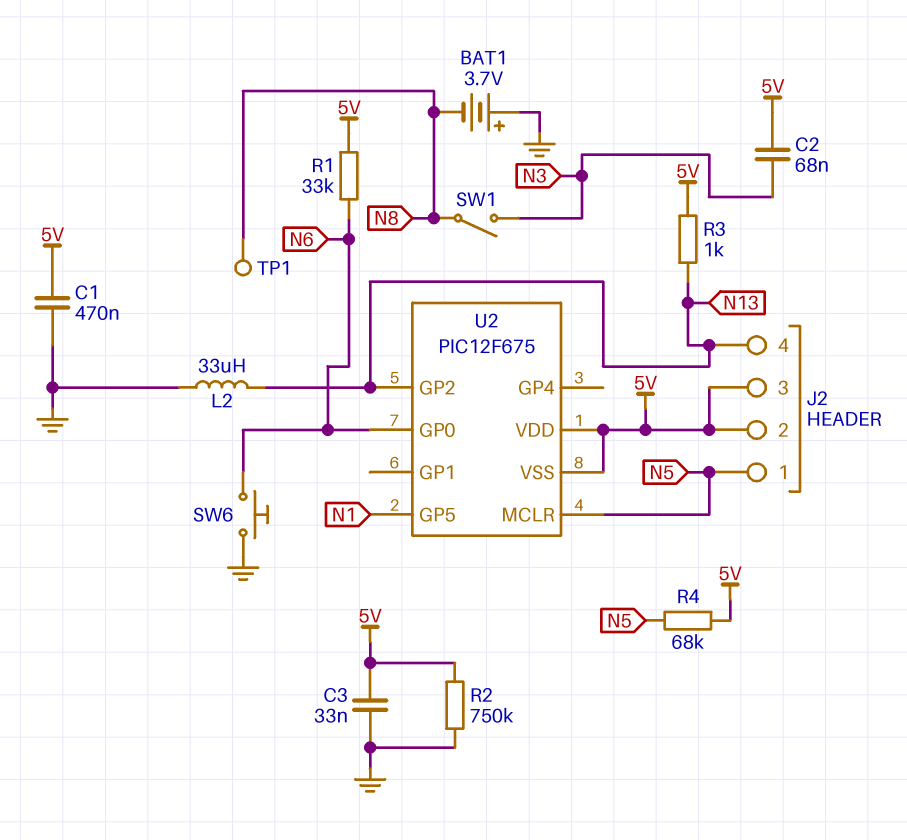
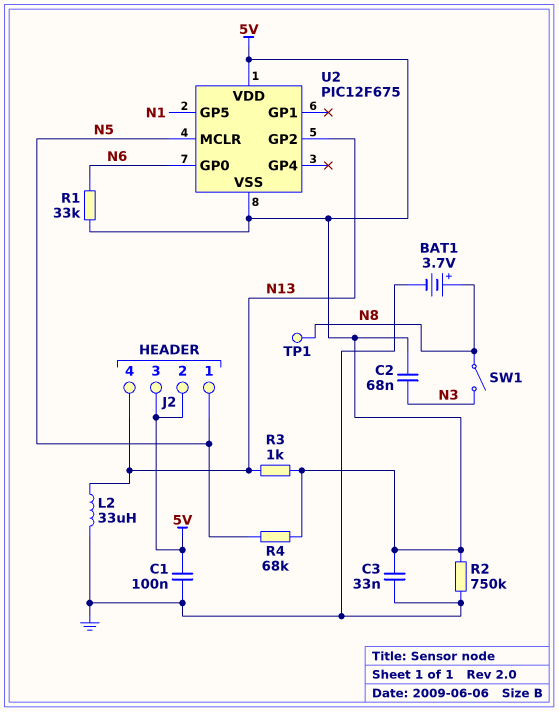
BAT1: 3.7V (plus GND, minus N8) -> 3.7V (plus N8, minus GND)
C1: 470nF (5V, GND) -> 100nF (5V, GND)
SW6: button (GND, N6) -> none

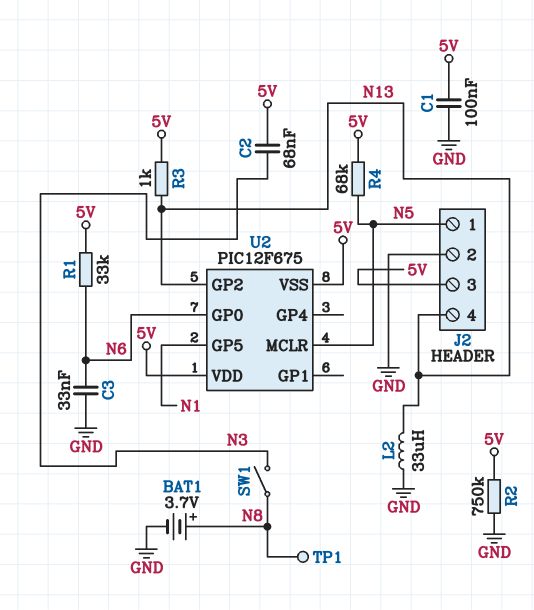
C3: 33nF (5V, GND) -> 33nF (GND, N6)
J2 pin 2: 5V -> GND

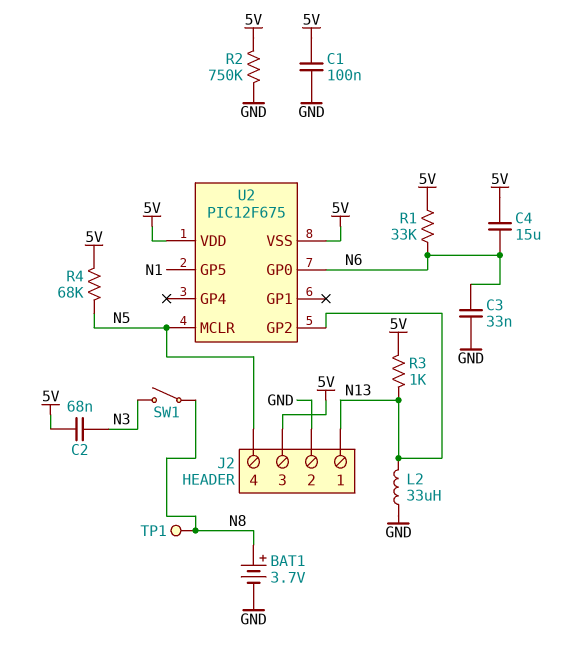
C4: none -> 15uF (5V, N6)
J2 pin 1: N5 -> N13
J2 pin 4: N13 -> N5

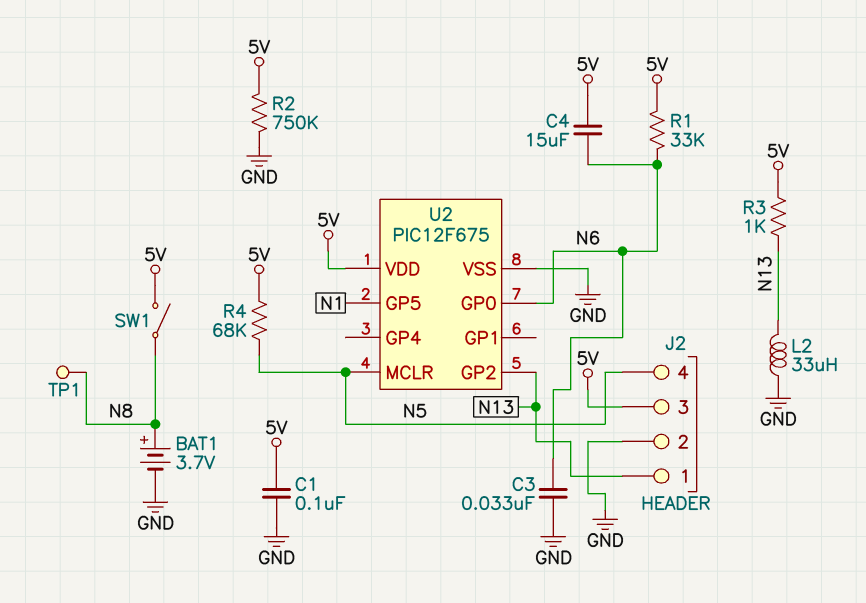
C2: 68nF (5V, N3) -> none
SW1: switch (N3, N8) -> switch (5V, N8)
U2 pin VSS: 5V -> GND

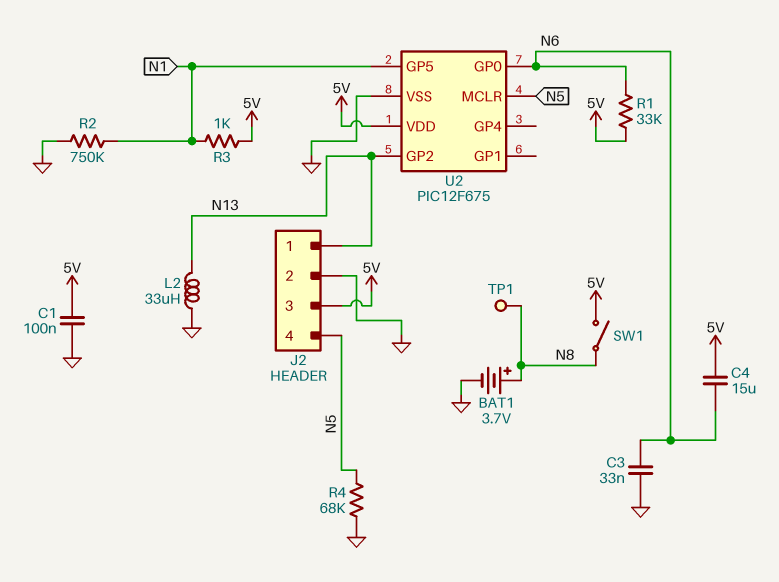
R2: 750k (5V, GND) -> 750k (GND, N1)
R3: 1k (5V, N13) -> 1k (5V, N1)
R4: 68k (5V, N5) -> 68k (GND, N5)

